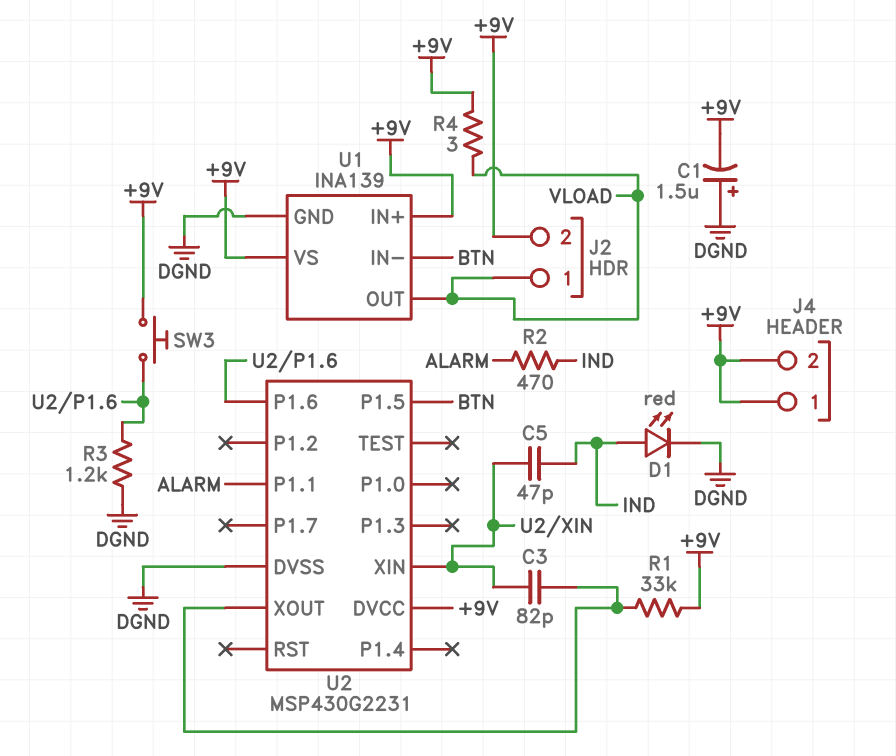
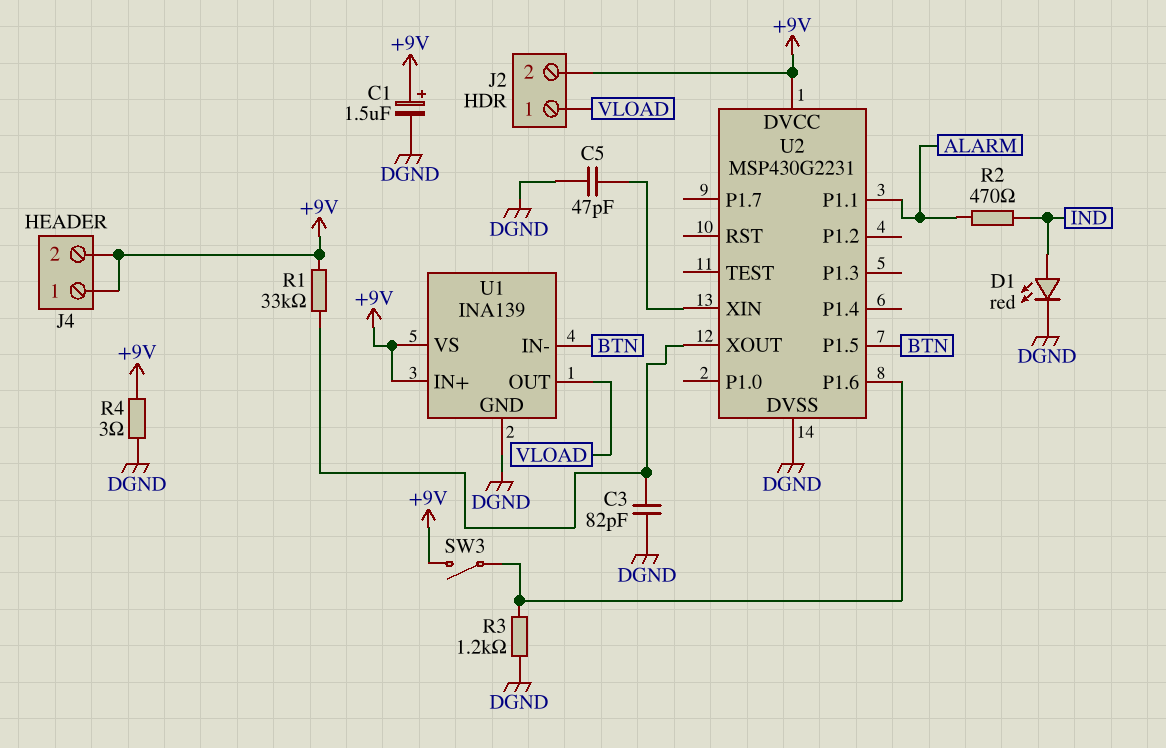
C1: 1.5uF (plus DGND, minus +9V) -> 1.5uF (plus +9V, minus DGND)
C3: 82pF (U2/XIN, U2/XOUT) -> 82pF (DGND, U2/XOUT)
C5: 47pF (IND, U2/XIN) -> 47pF (DGND, U2/XIN)
R4: 3 (+9V, VLOAD) -> 3 (+9V, DGND)
SW3: button (+9V, U2/P1.6) -> switch (+9V, U2/P1.6)

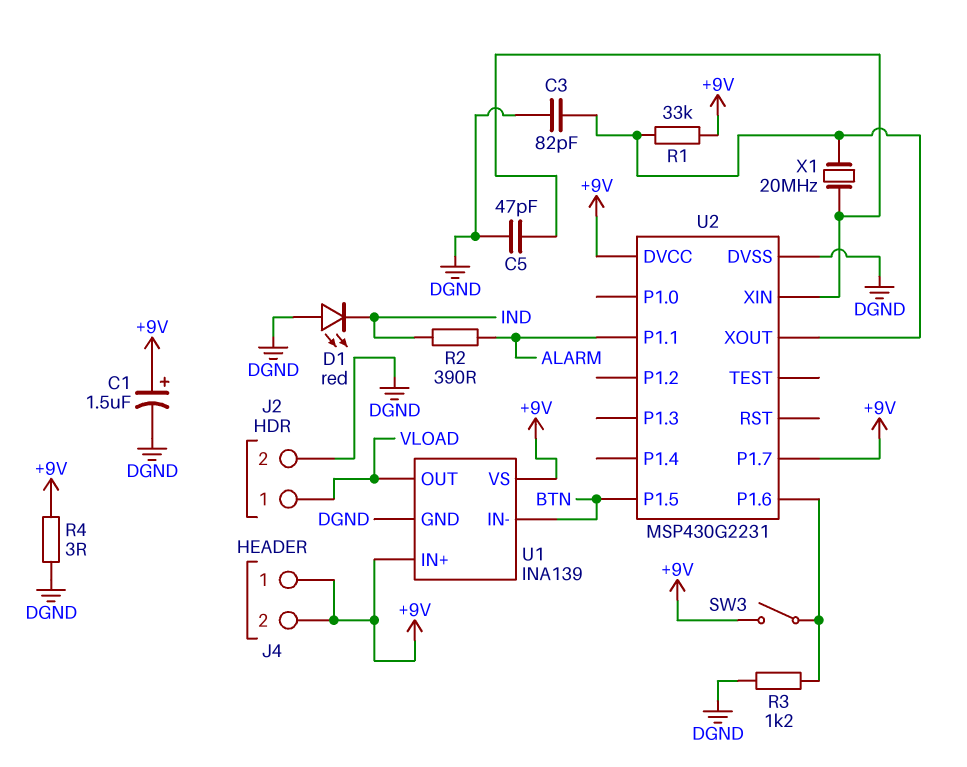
D1: LED red (A IND, K DGND) -> LED red (A DGND, K IND)
J2 pin 2: +9V -> DGND
R2: 470 (ALARM, IND) -> 390 (ALARM, IND)
U2 pin P1.7: none -> +9V
X1: none -> 20MHz (U2/XIN, U2/XOUT)

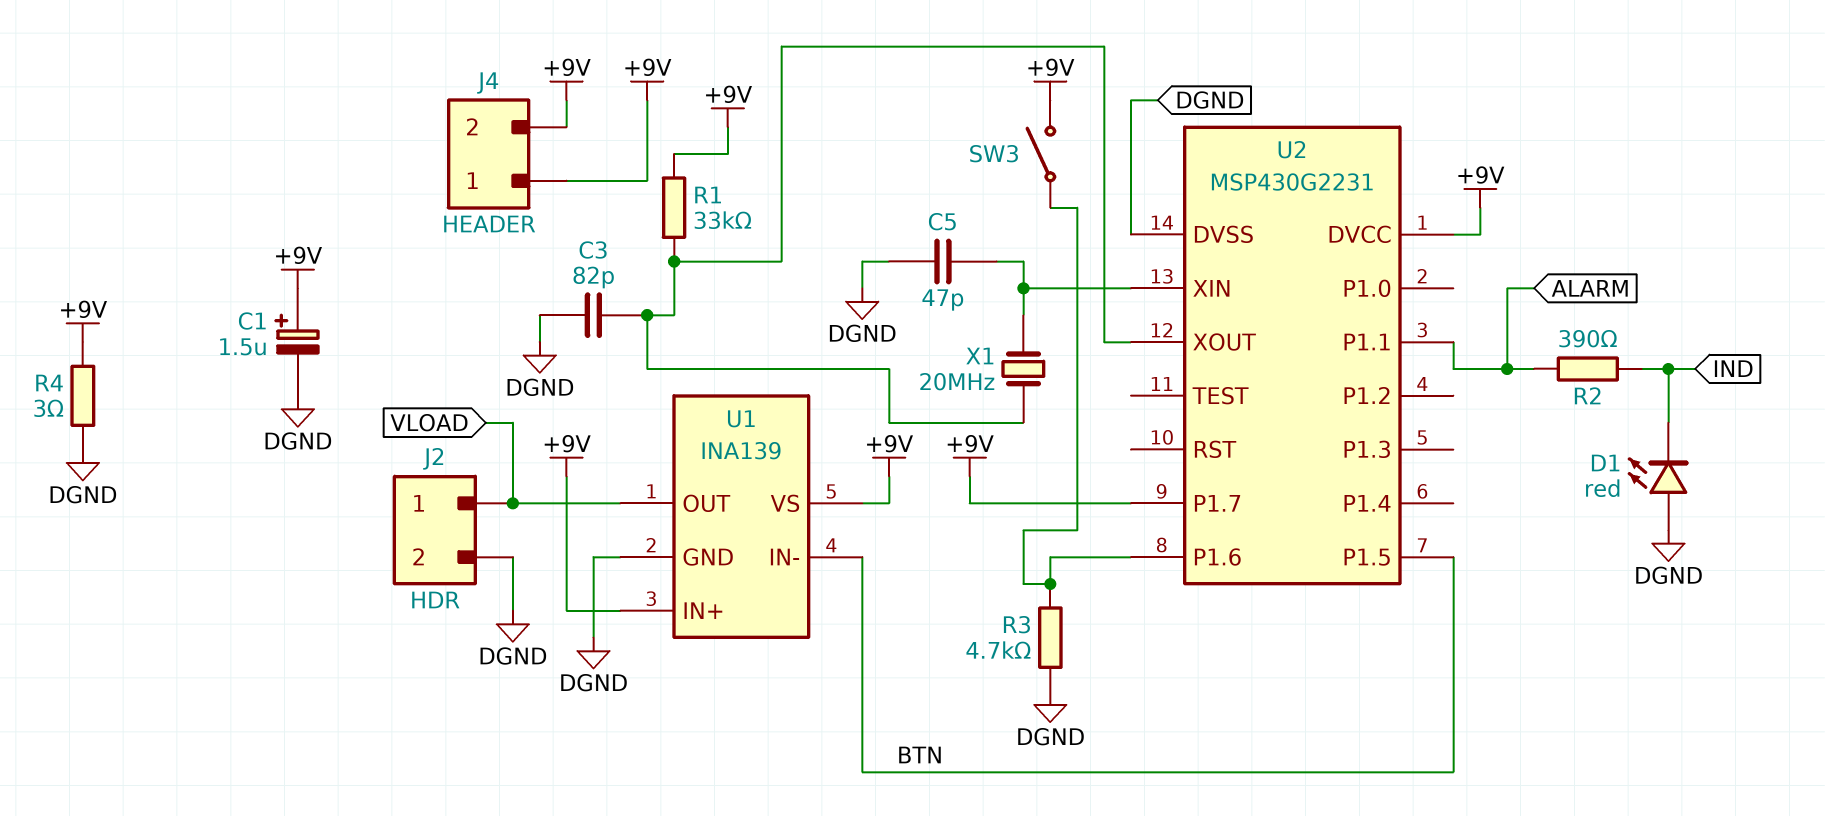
R3: 1.2k (DGND, U2/P1.6) -> 4.7k (DGND, U2/P1.6)

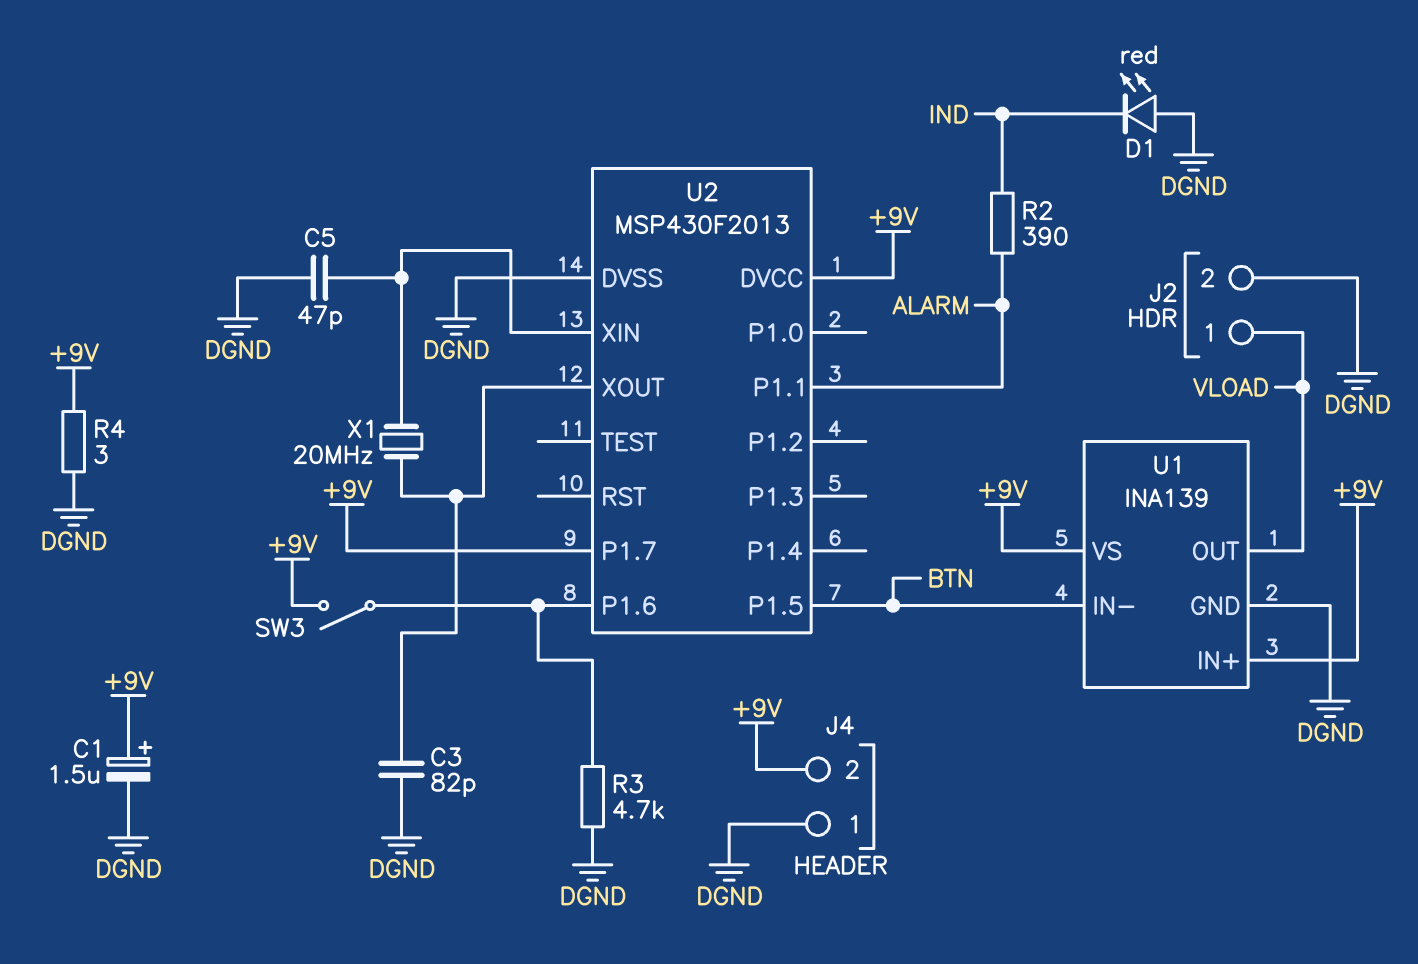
J4 pin 1: +9V -> DGND
R1: 33k (+9V, U2/XOUT) -> none
U2: MSP430G2231 -> MSP430F2013

